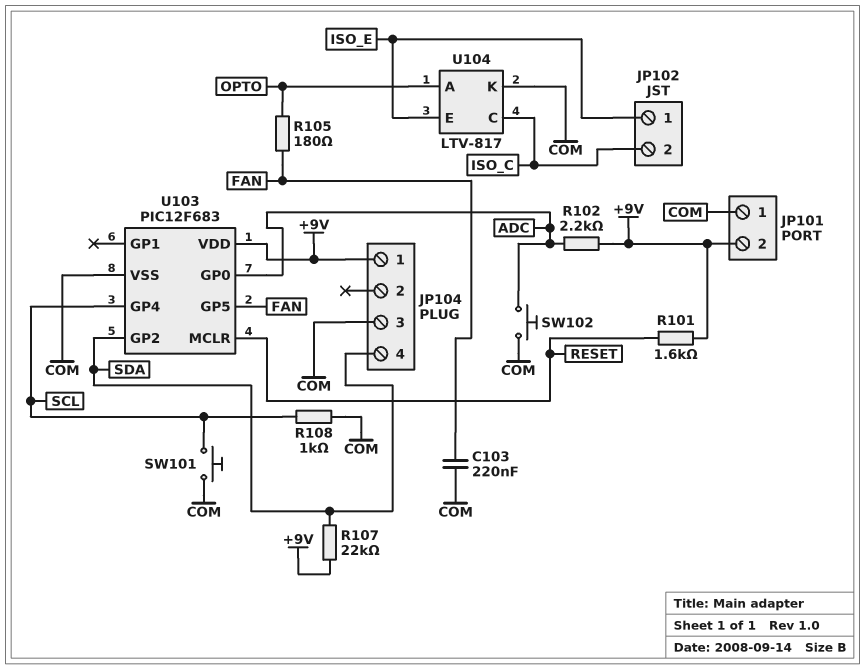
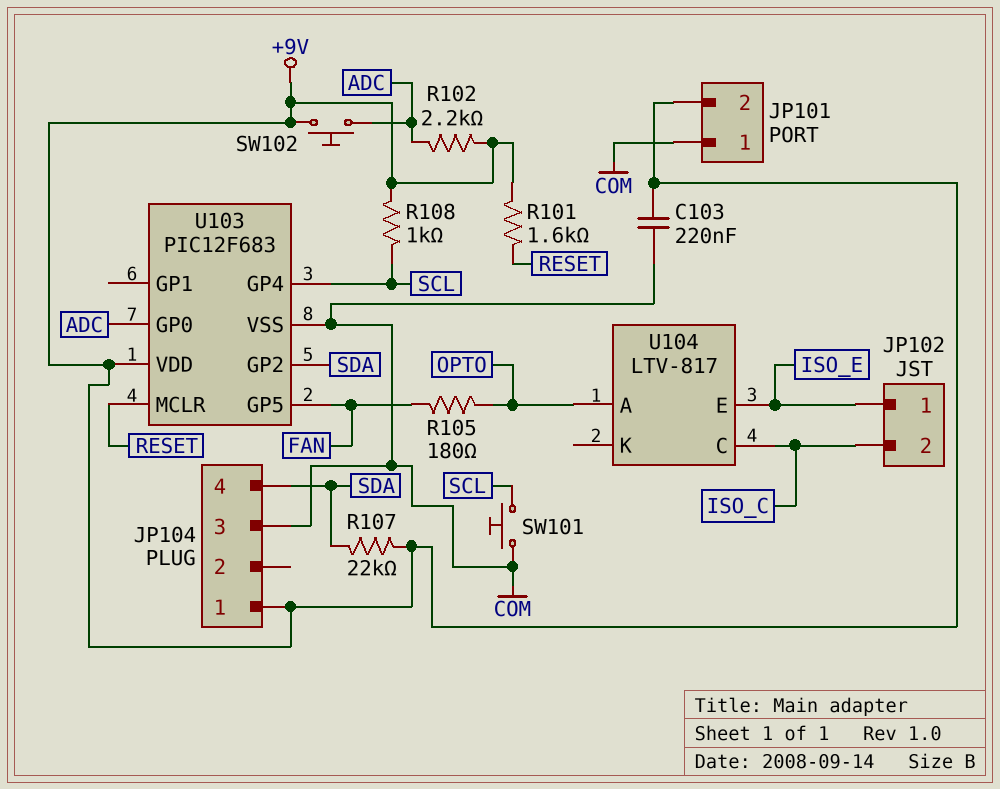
C103: 220nF (COM, FAN) -> 220nF (+9V, COM)
R108: 1k (COM, SCL) -> 1k (+9V, SCL)
SW102: button (ADC, COM) -> button (+9V, ADC)
U104 pin K: COM -> none

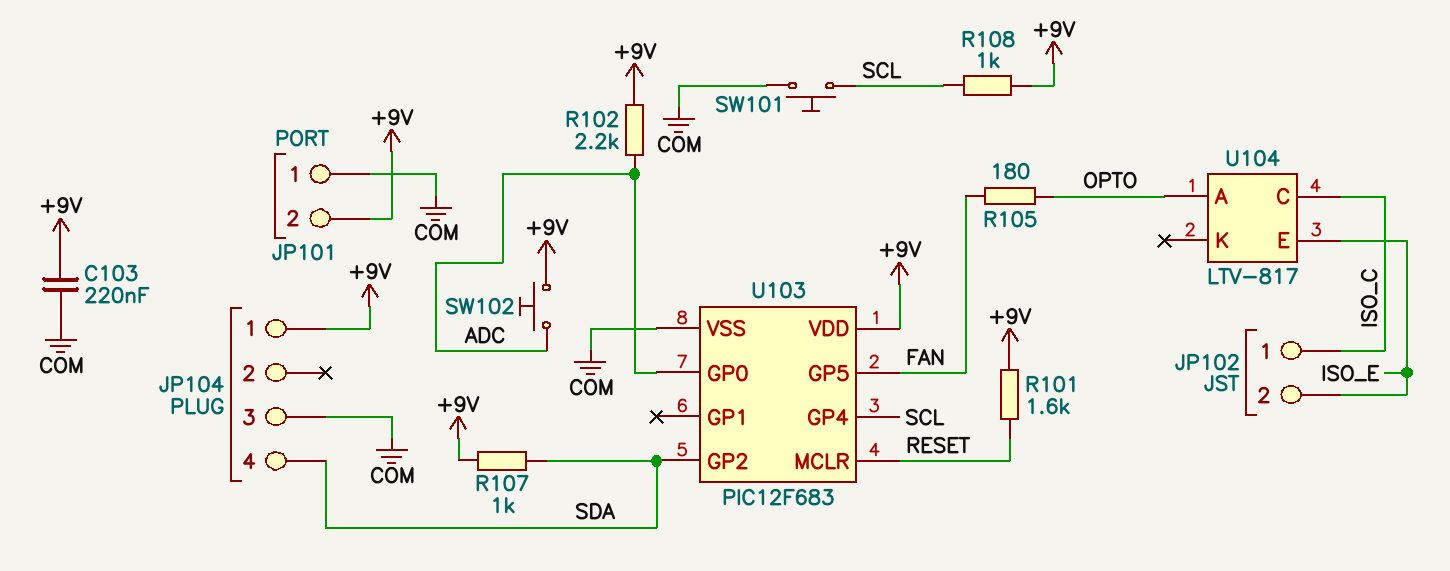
JP102 pin 1: ISO_E -> ISO_C
JP102 pin 2: ISO_C -> ISO_E
R107: 22k (+9V, SDA) -> 1k (+9V, SDA)

